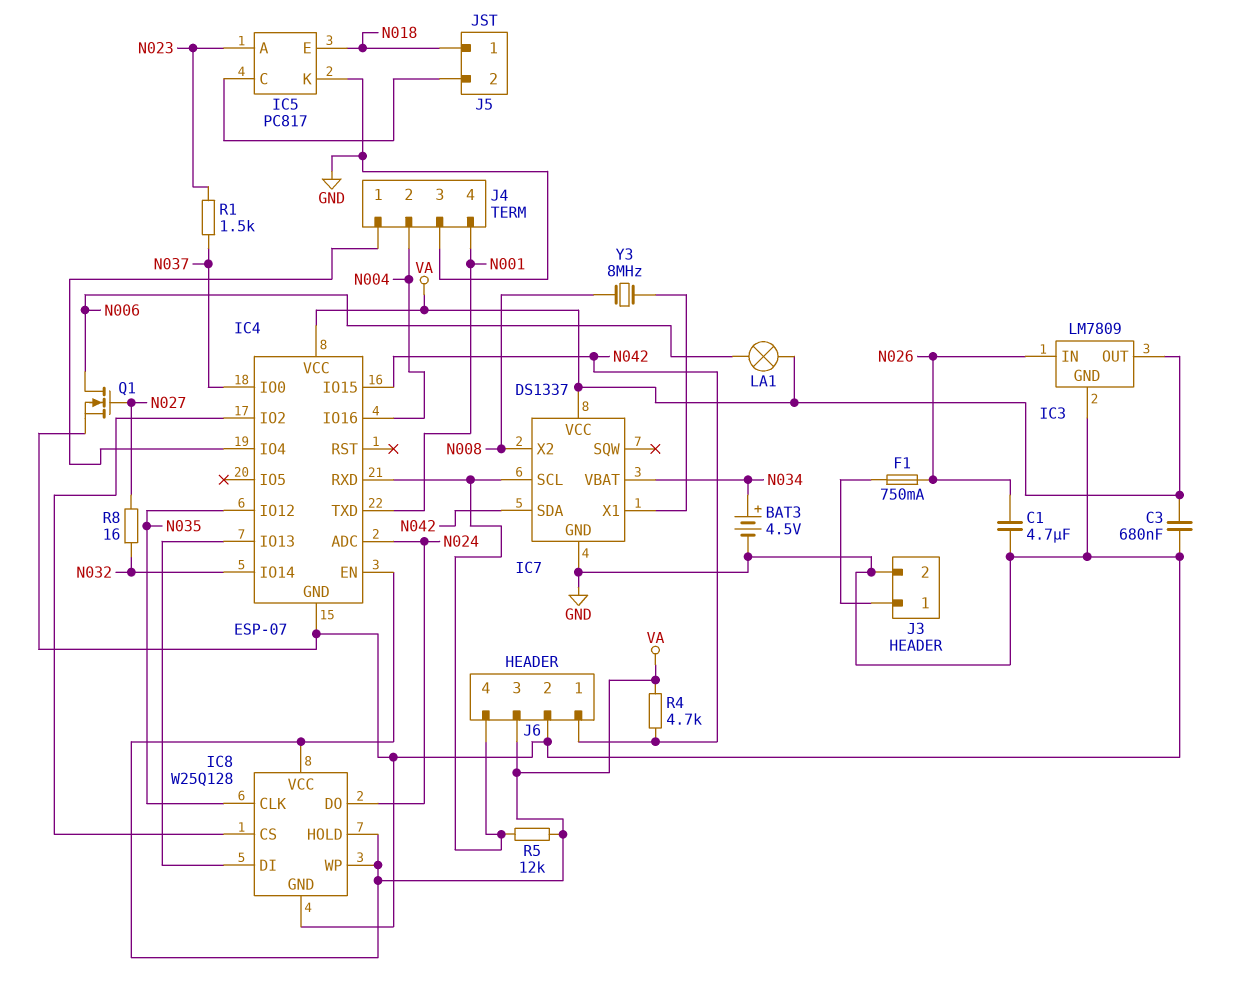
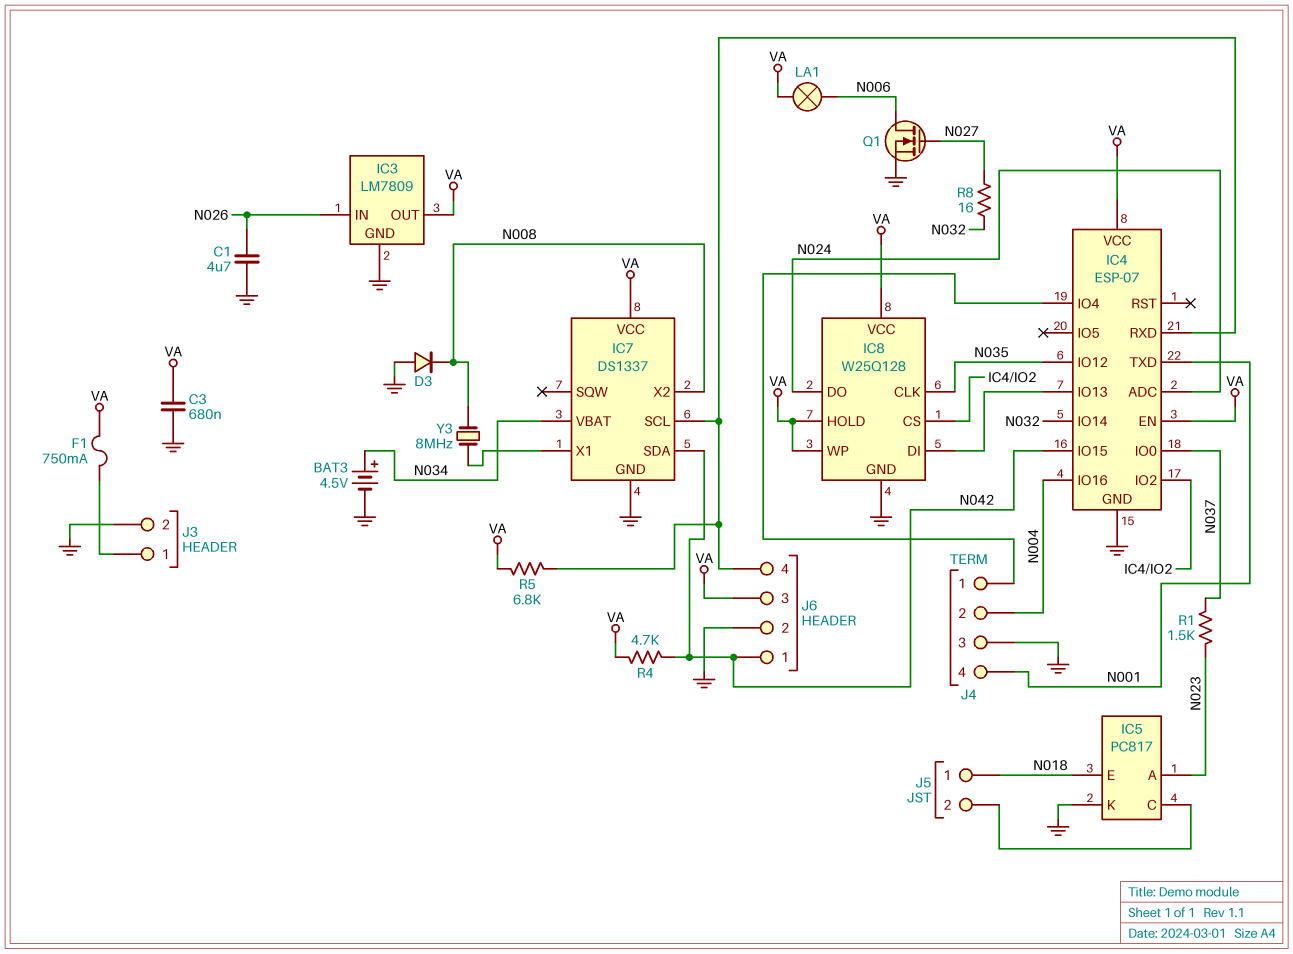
D3: none -> diode (A GND, K N008)
F1: 750mA (J3/1, N026) -> 750mA (J3/1, VA)
R5: 12k (IC4/RXD, VA) -> 6.8k (IC4/RXD, VA)

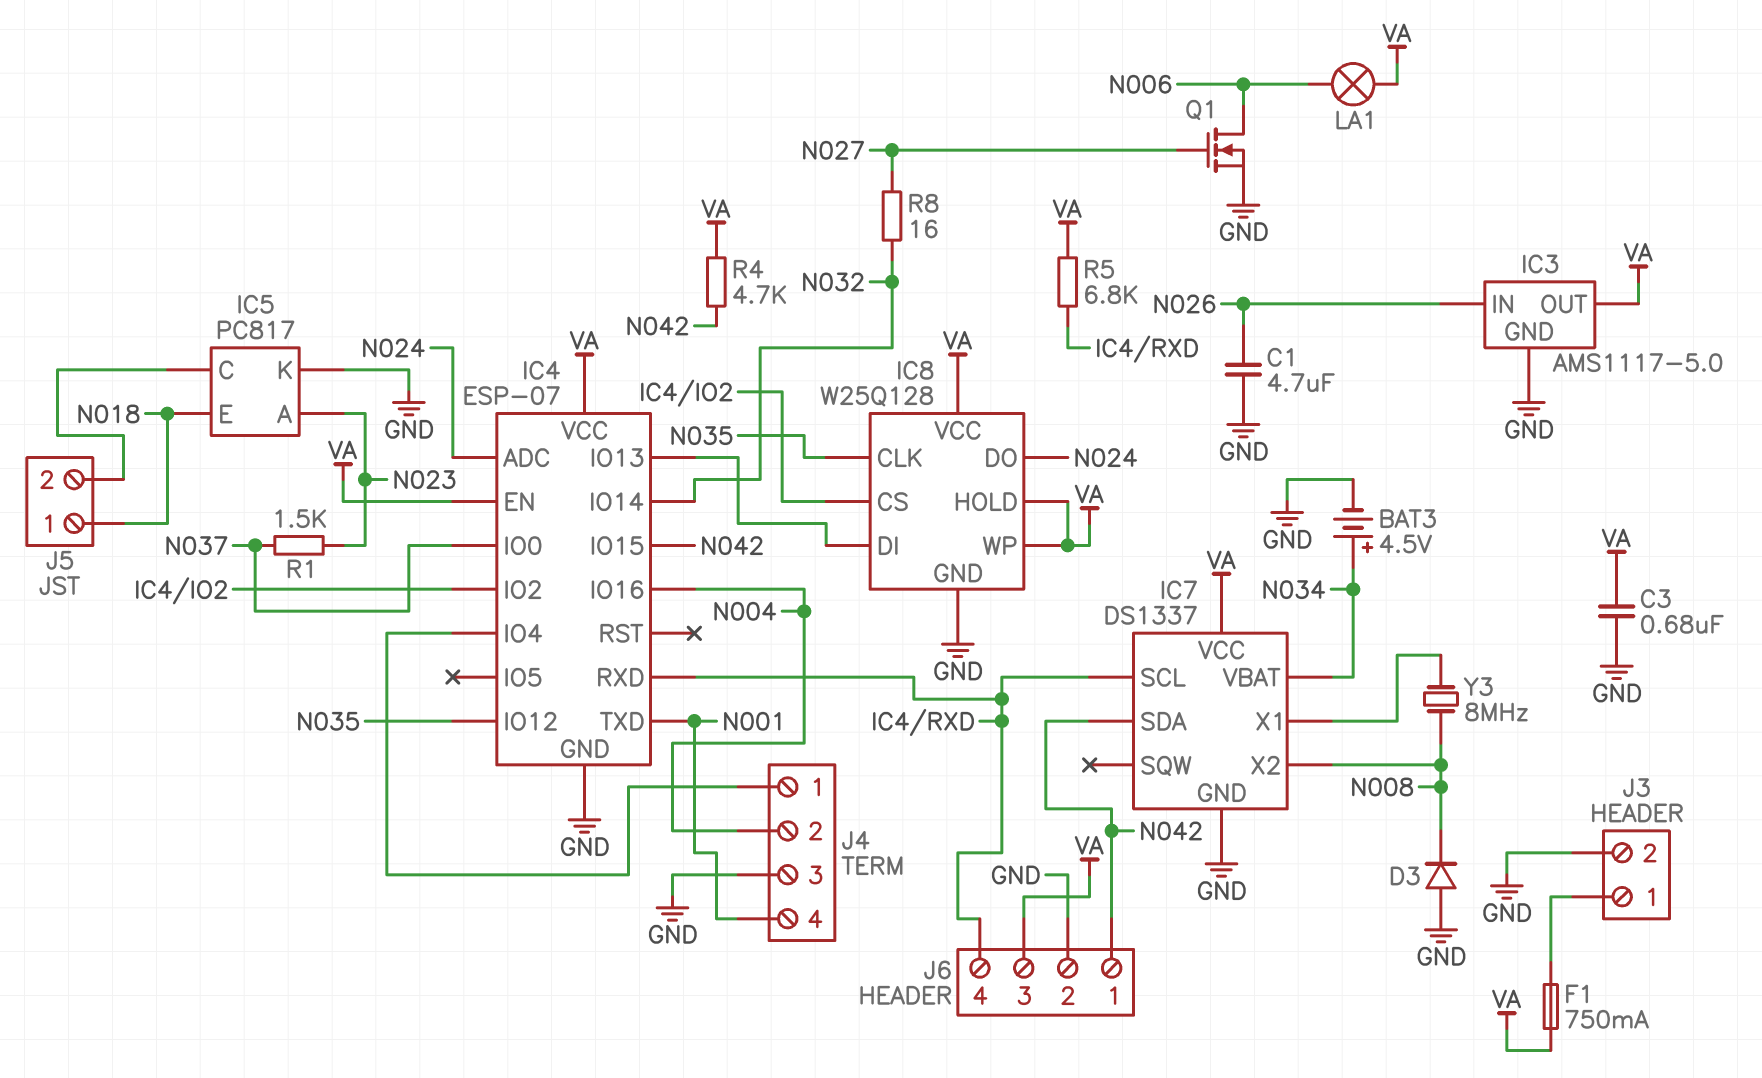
IC3: LM7809 -> AMS1117-5.0

